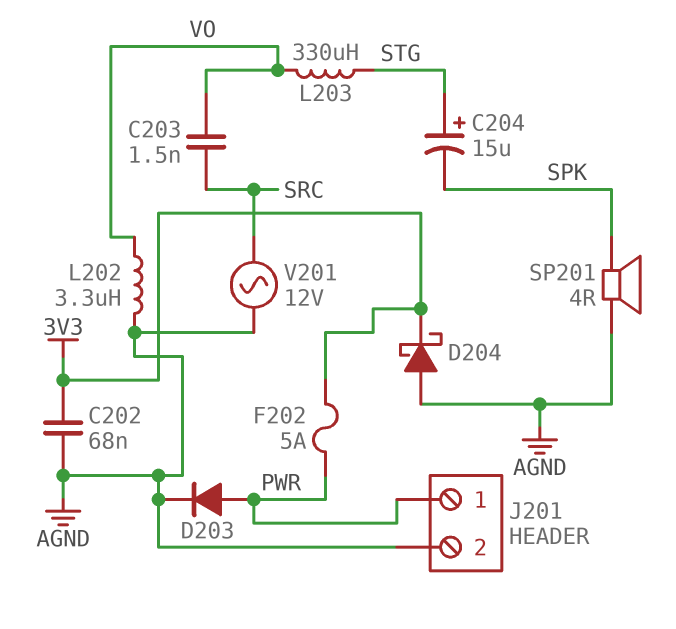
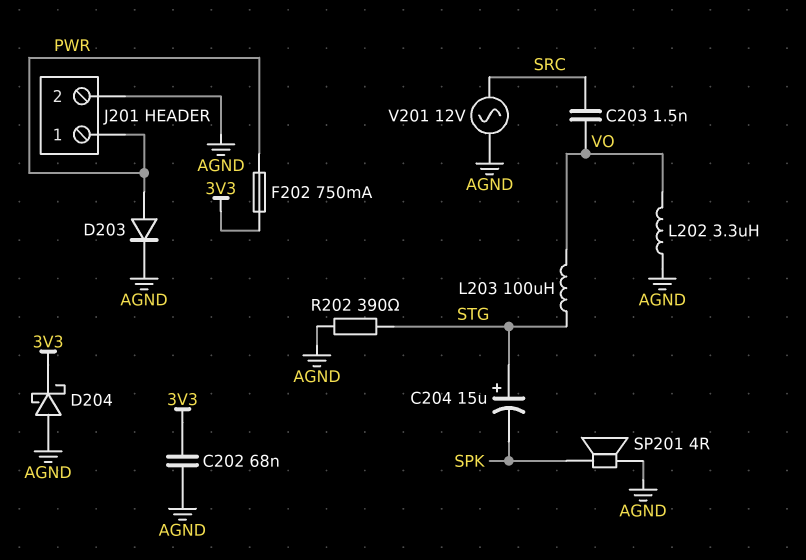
F202: 5A (3V3, PWR) -> 750mA (3V3, PWR)
L203: 330uH (STG, VO) -> 100uH (STG, VO)
R202: none -> 390 (AGND, STG)

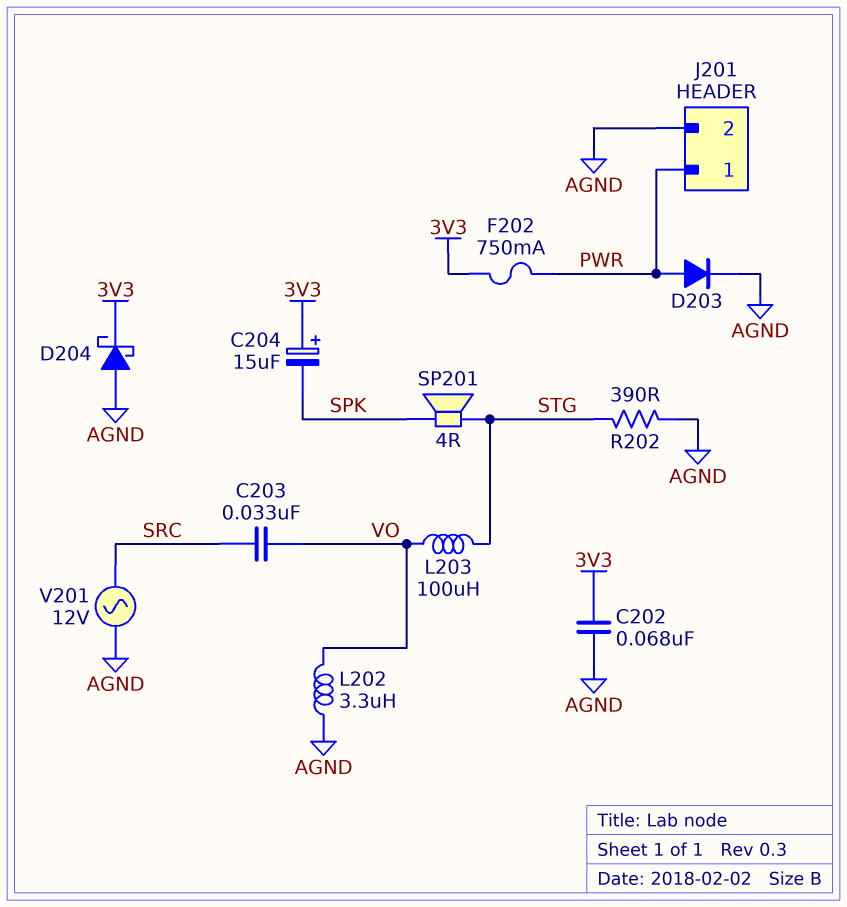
C203: 1.5nF (SRC, VO) -> 33nF (SRC, VO)
C204: 15uF (plus STG, minus SPK) -> 15uF (plus 3V3, minus SPK)
SP201: speaker 4R (AGND, SPK) -> speaker 4R (SPK, STG)

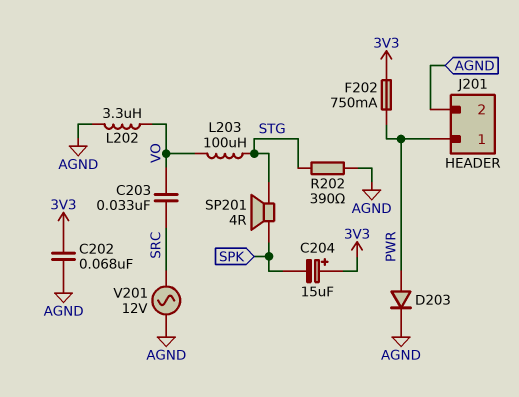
D204: schottky (A AGND, K 3V3) -> none

